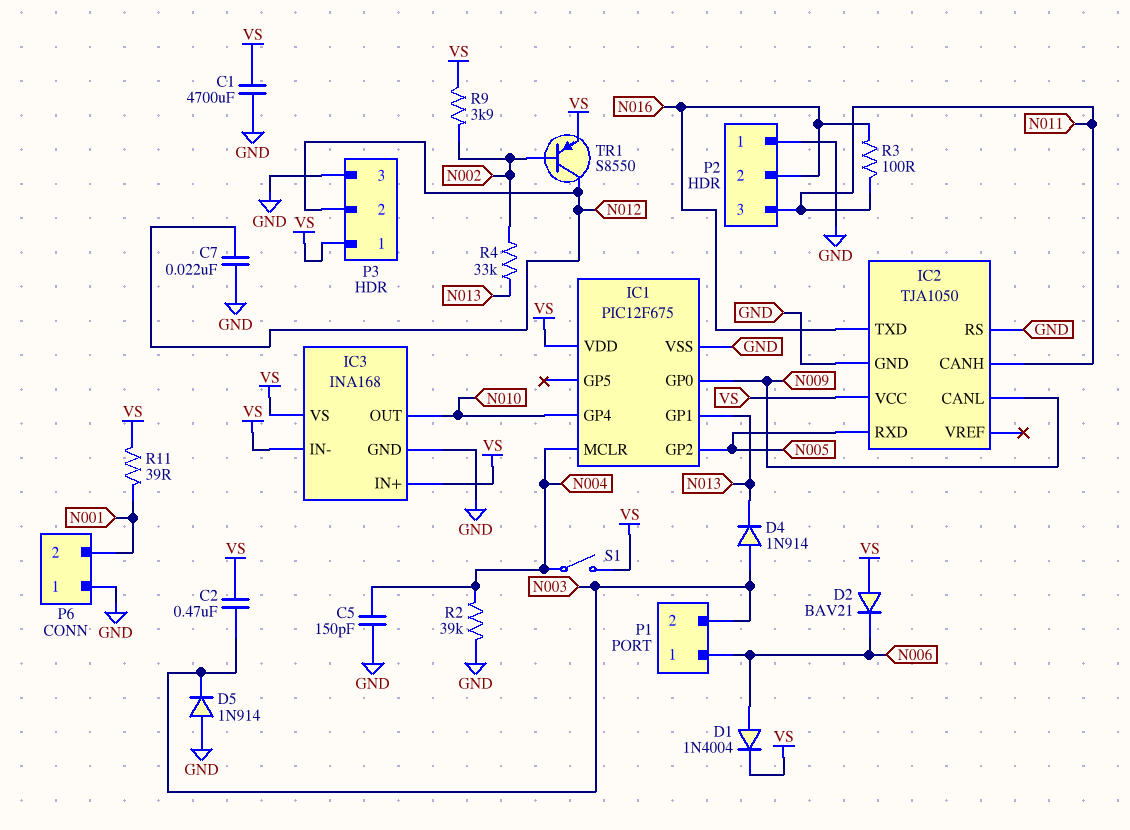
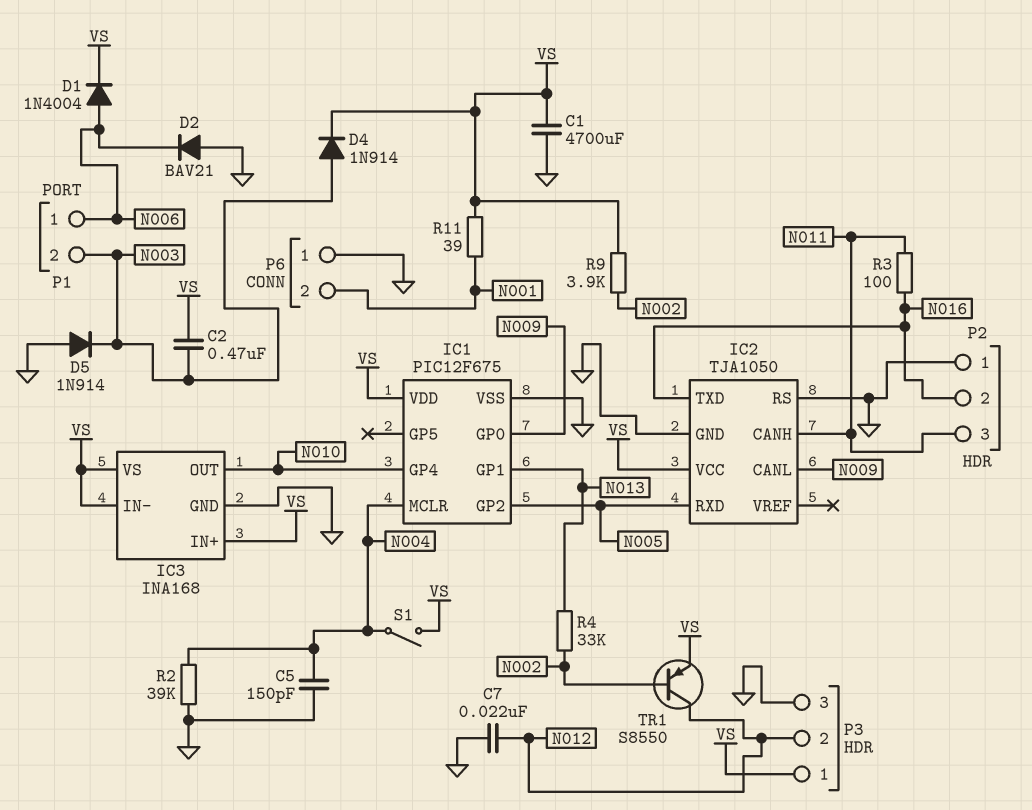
D2: diode BAV21 (A VS, K N006) -> diode BAV21 (A GND, K N006)
D4: diode 1N914 (A N003, K N013) -> diode 1N914 (A N003, K VS)

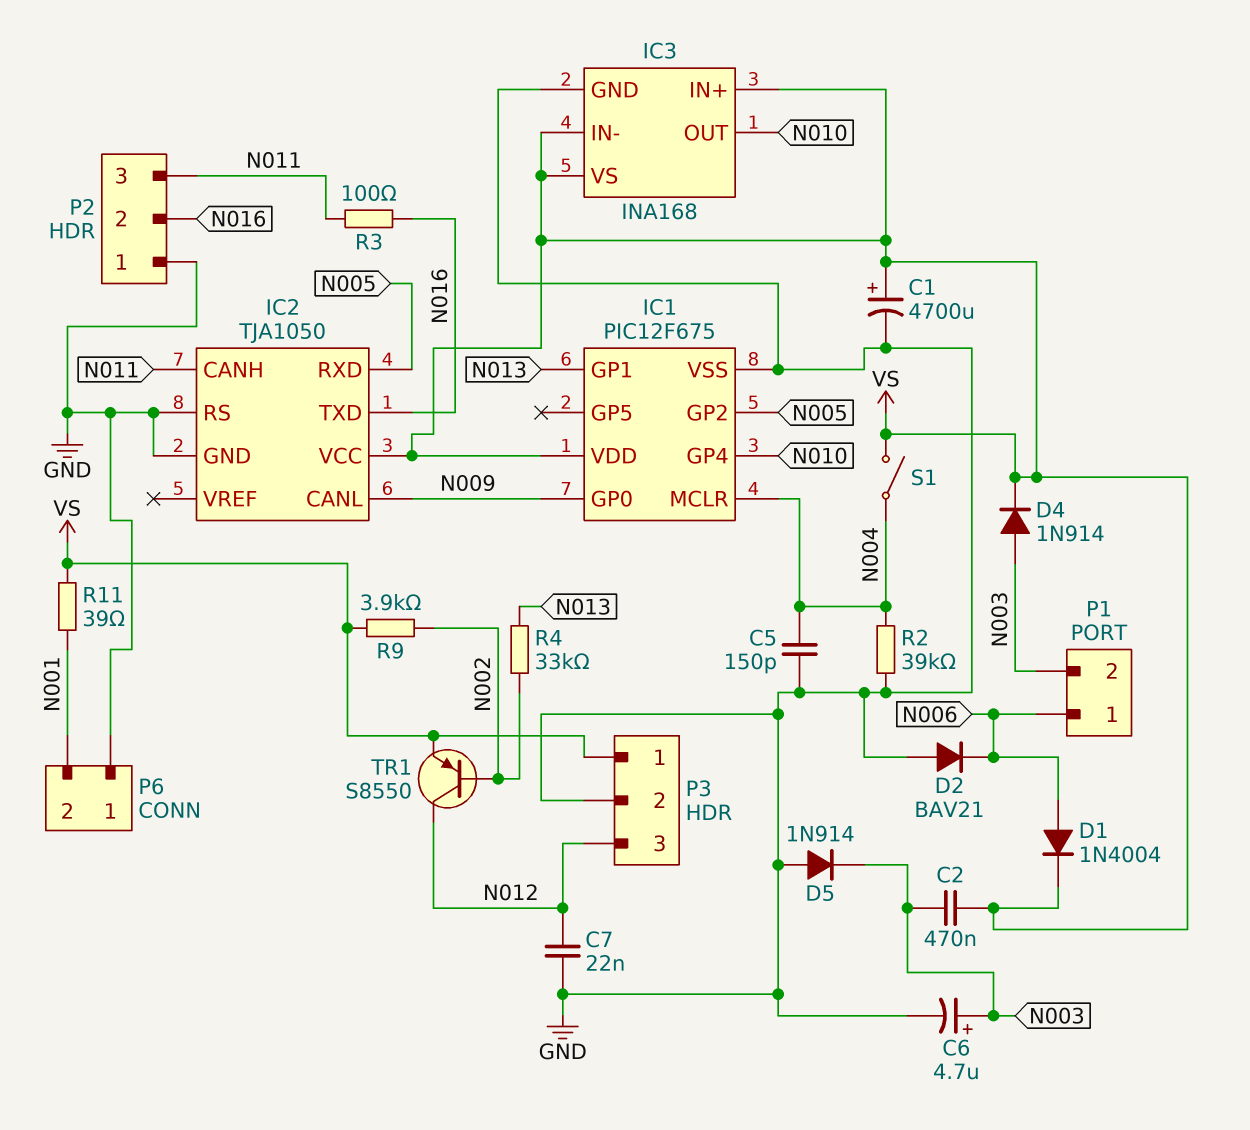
C1: 4700uF (GND, VS) -> 4700uF (plus VS, minus GND)
C6: none -> 4.7uF (plus N003, minus GND)
P3 pin 2: N012 -> GND
P3 pin 3: GND -> N012

